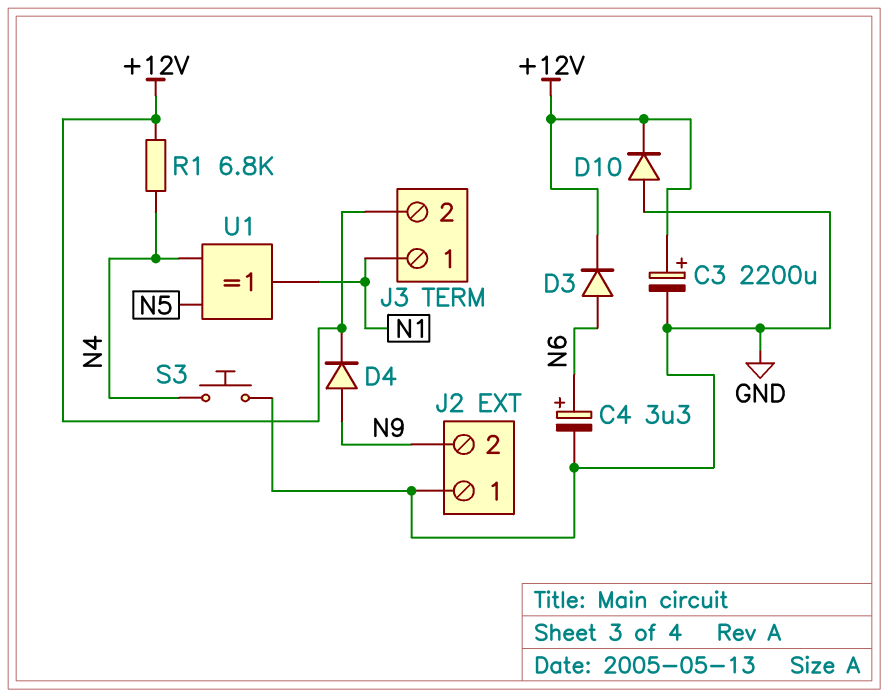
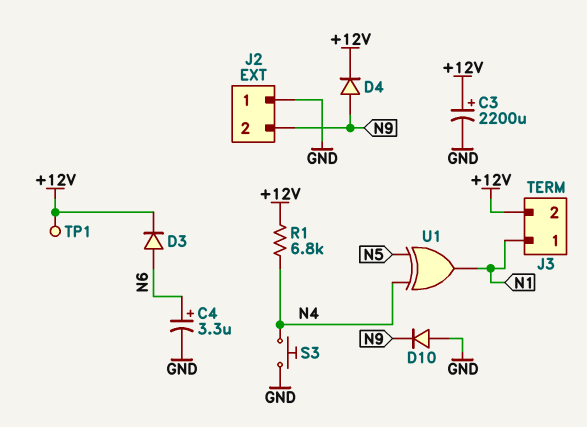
D10: diode (A GND, K +12V) -> diode (A GND, K N9)
TP1: none -> test point (+12V)

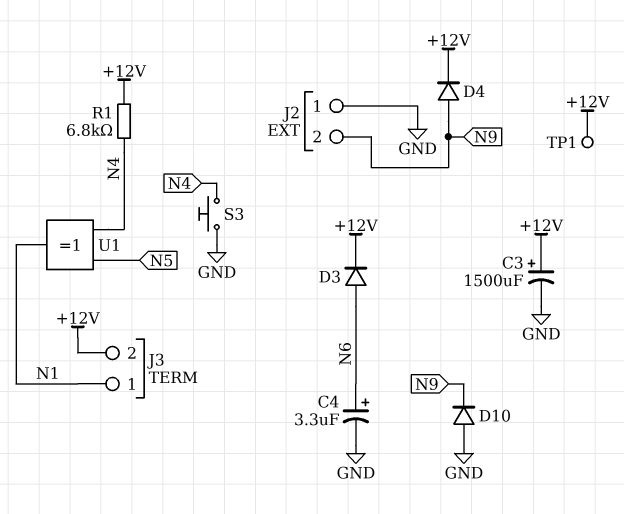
C3: 2200uF (plus +12V, minus GND) -> 1500uF (plus +12V, minus GND)

